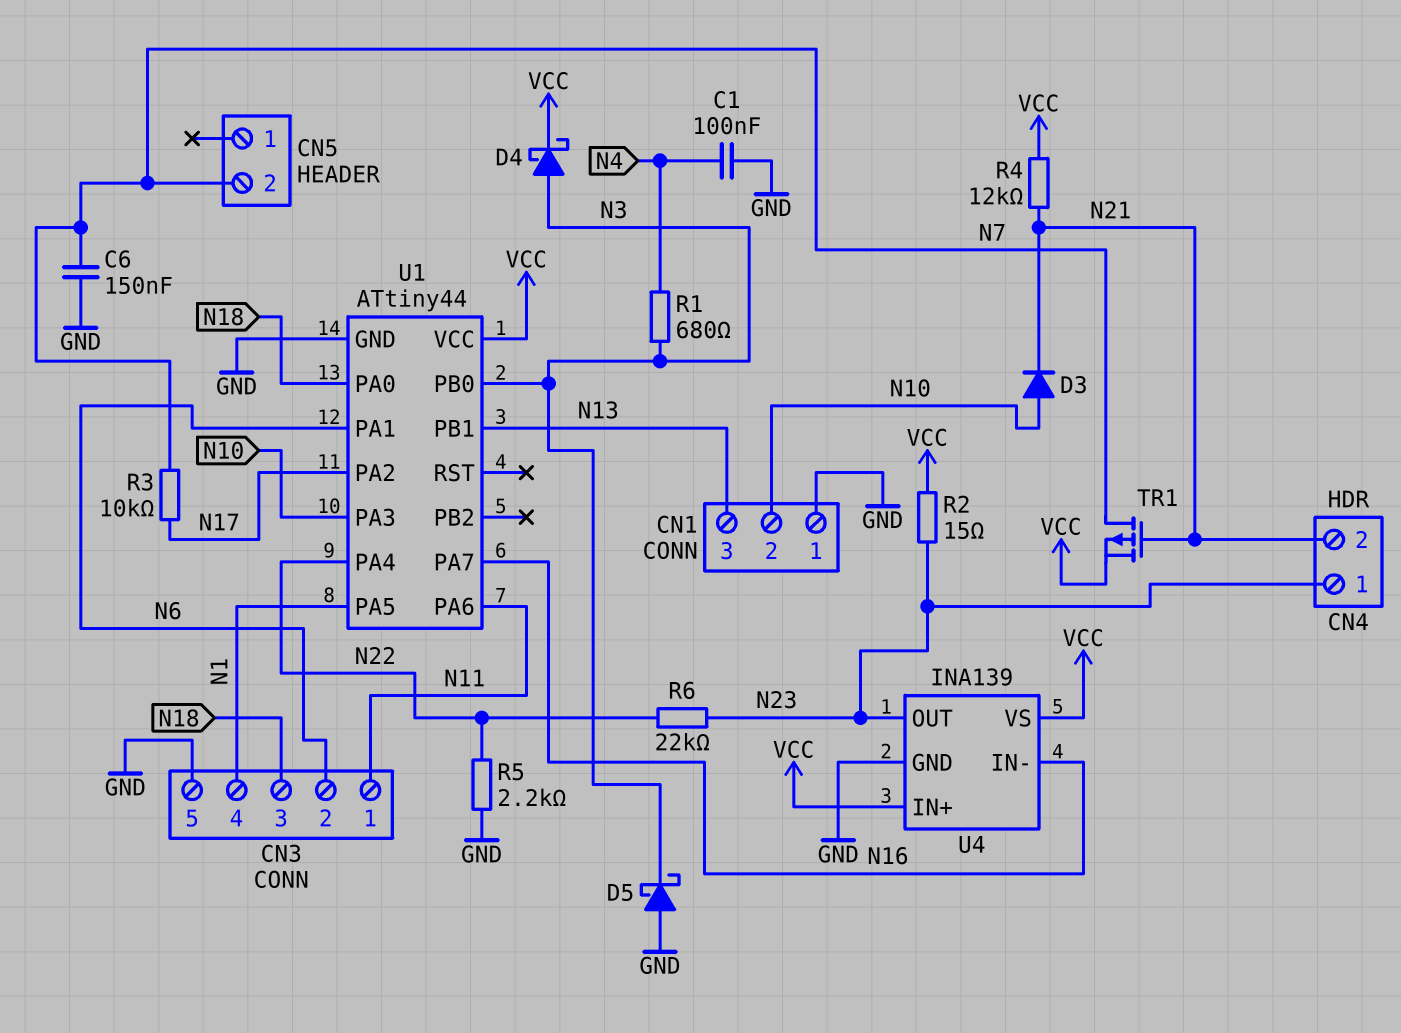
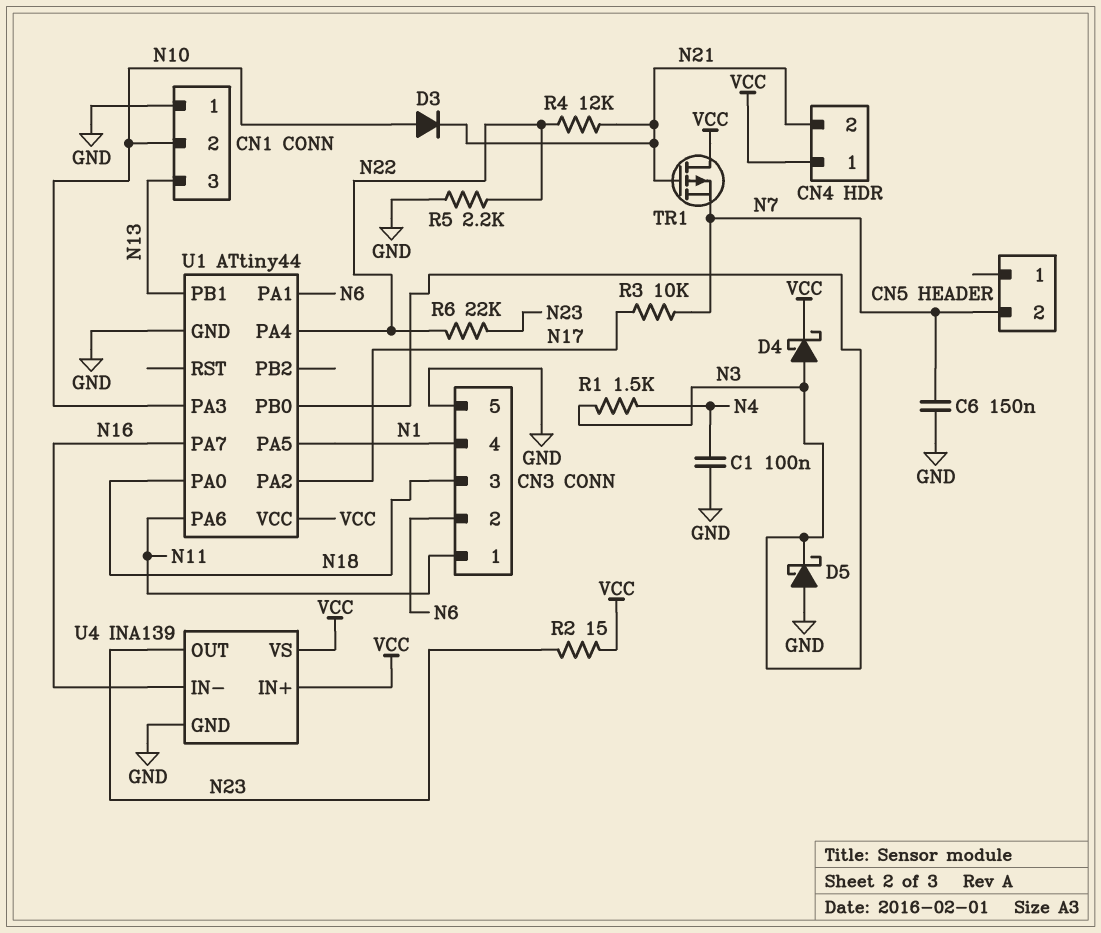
CN4 pin 1: N23 -> VCC
R1: 680 (N3, N4) -> 1.5k (N3, N4)
R4: 12k (N21, VCC) -> 12k (N21, N22)
TR1: PMOS (G N21, D N7, S VCC) -> PMOS (G N21, D VCC, S N7)

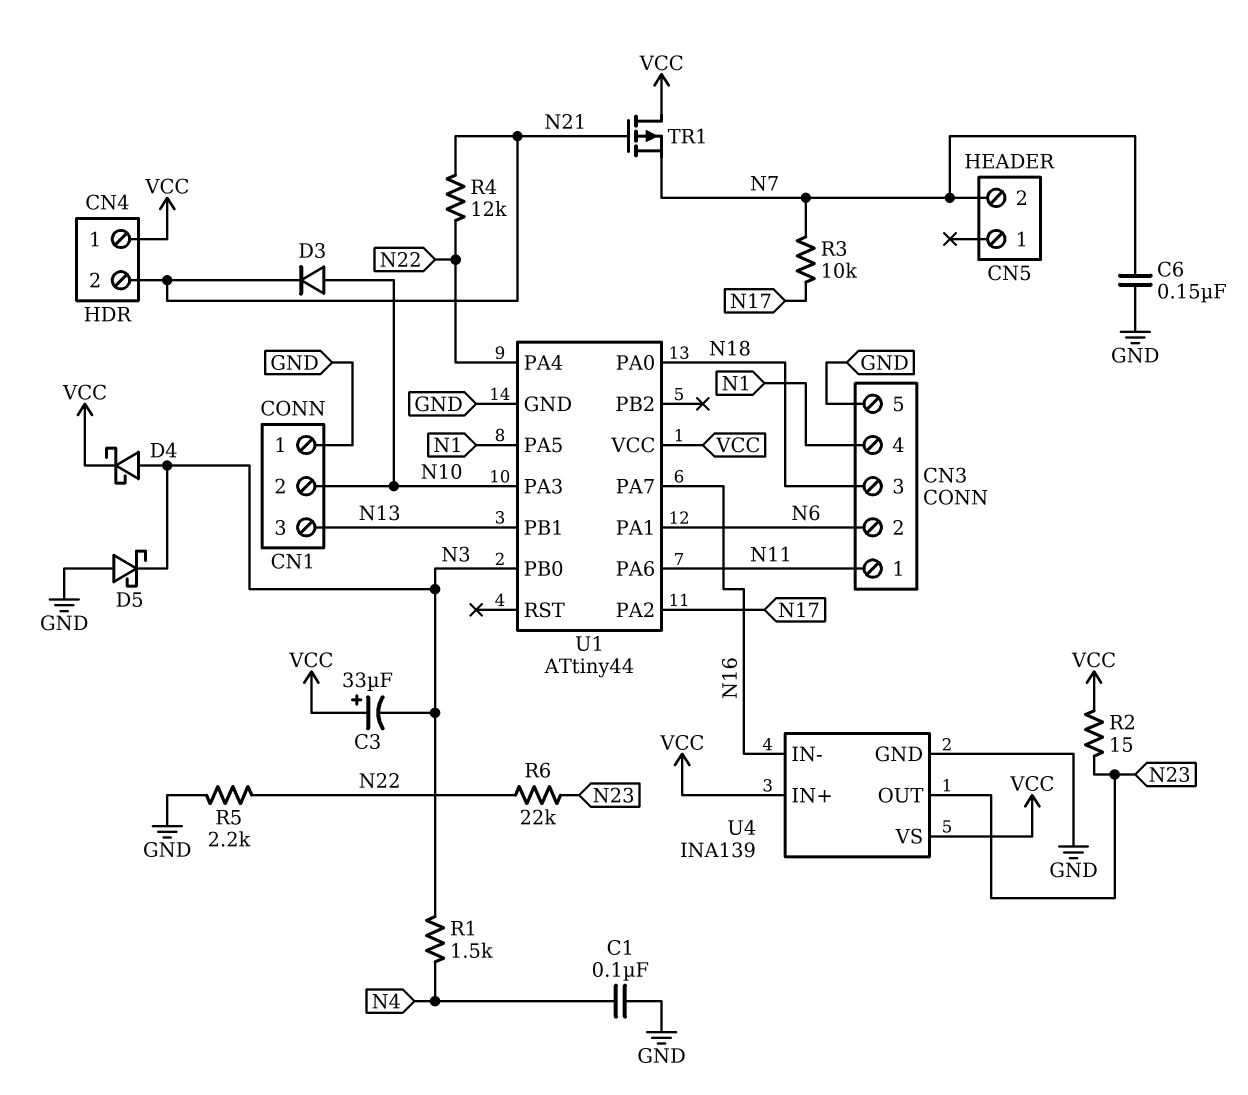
C3: none -> 33uF (plus VCC, minus N3)

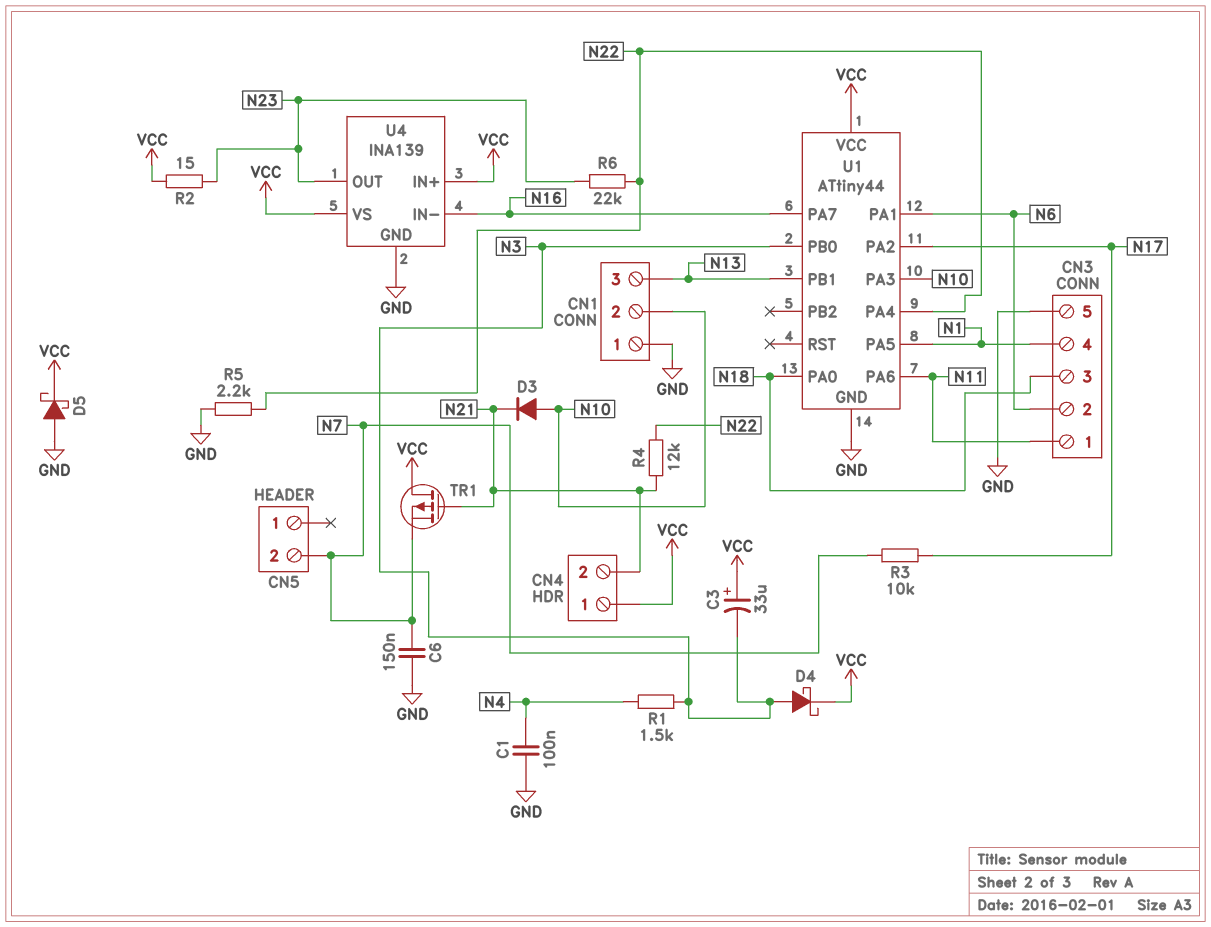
D5: schottky (A GND, K N3) -> schottky (A GND, K VCC)

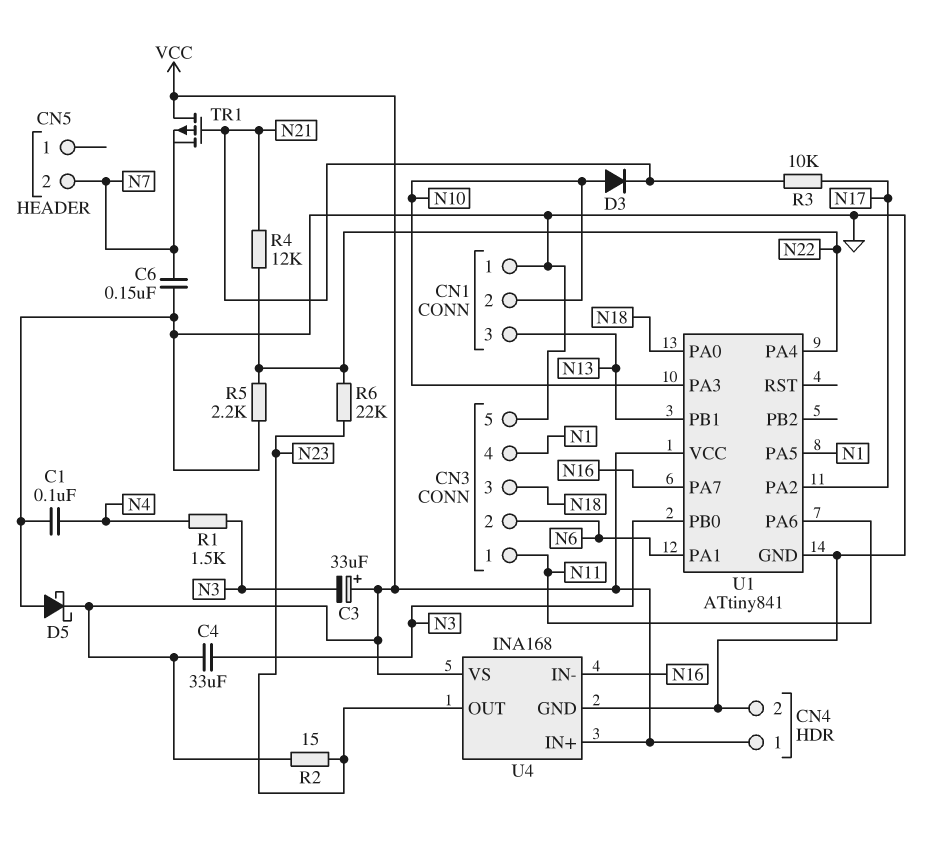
C4: none -> 33uF (N3, VCC)
CN4 pin 2: N21 -> GND
D4: schottky (A N3, K VCC) -> none
R3: 10k (N7, N17) -> 10k (N17, N21)
U1: ATtiny44 -> ATtiny841
U4: INA139 -> INA168

